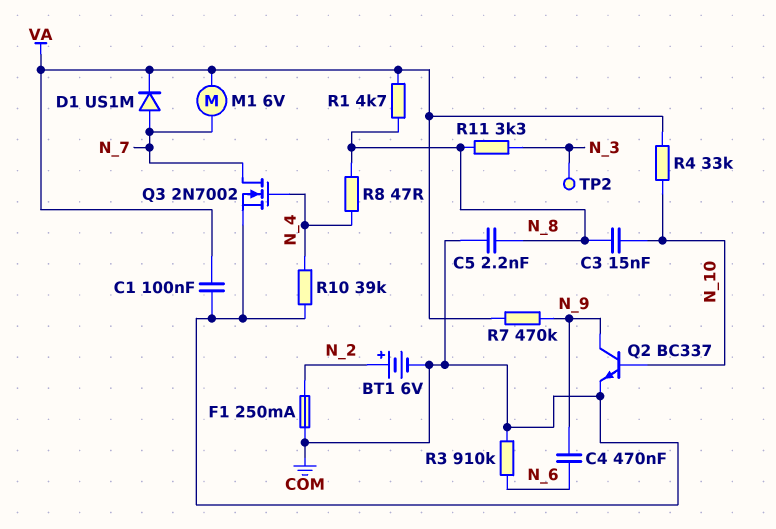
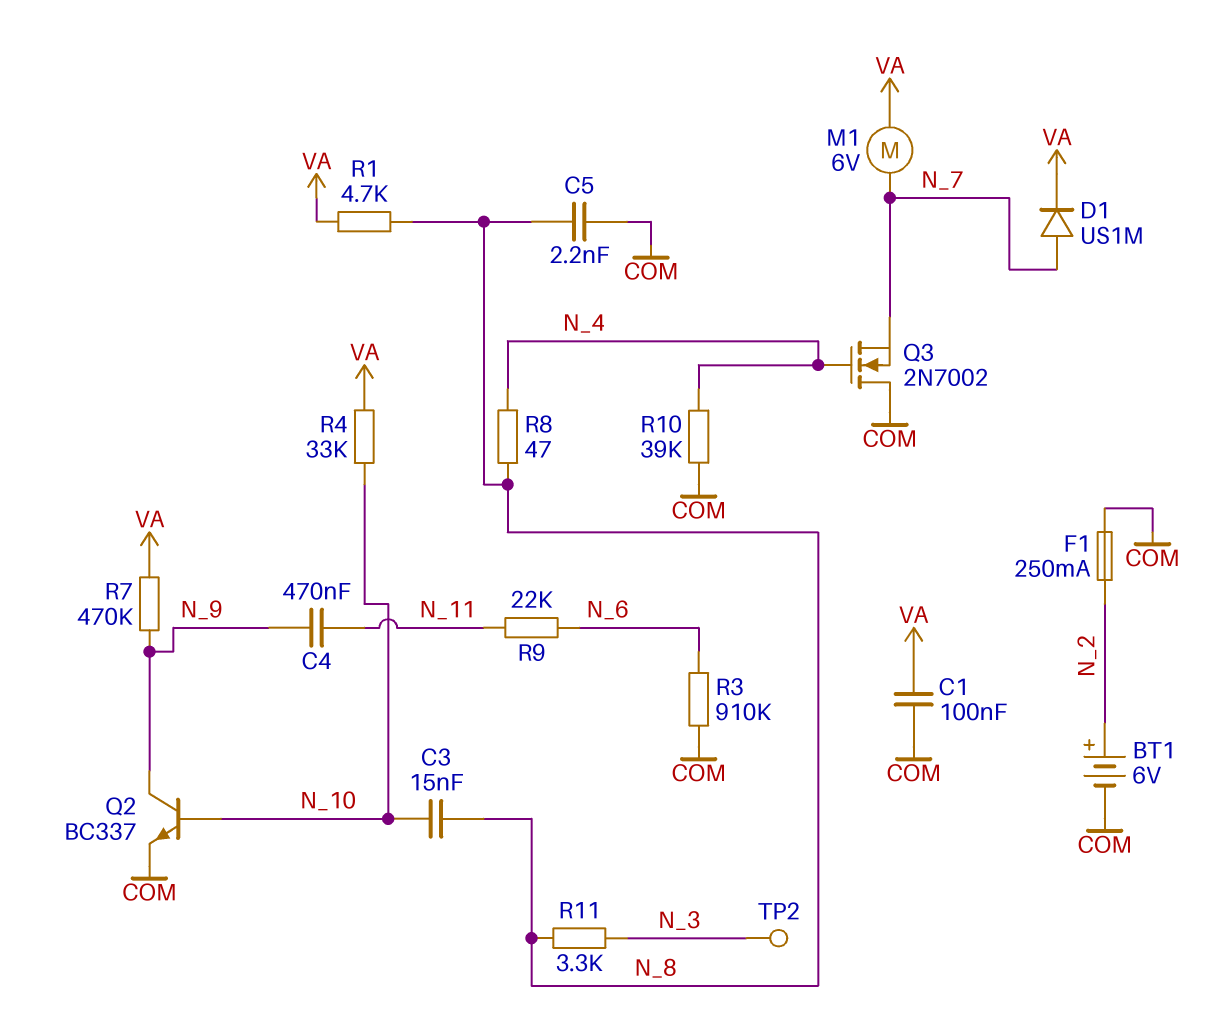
C4: 470nF (N_6, N_9) -> 470nF (N_9, N_11)
Q3: NMOS 2N7002 (G N_4, D N_7, S COM) -> NMOS 2N7002 (G N_4, D COM, S N_7)
R9: none -> 22k (N_6, N_11)

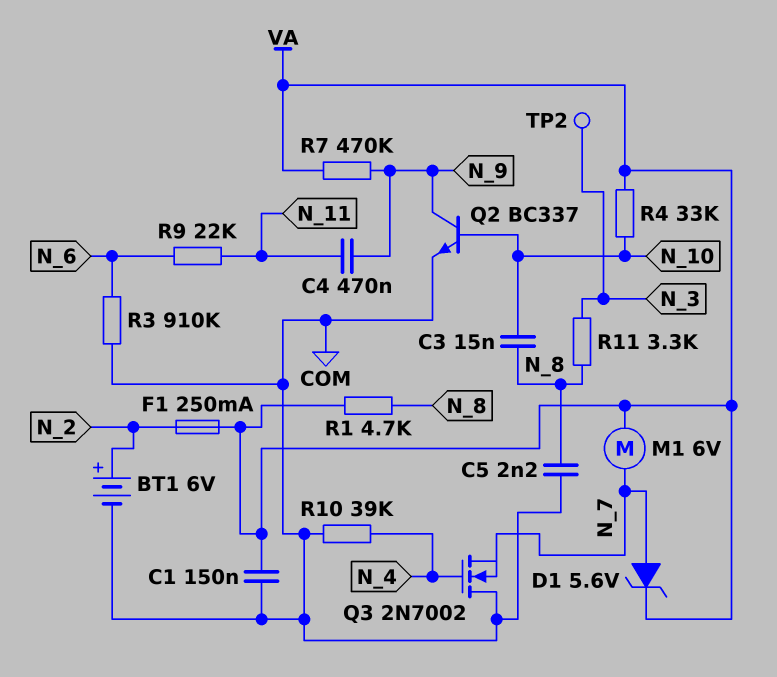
C1: 100nF (COM, VA) -> 150nF (COM, VA)
D1: diode US1M (A N_7, K VA) -> zener 5.6V (A N_7, K VA)
F1: 250mA (COM, N_2) -> 250mA (N_2, VA)
R8: 47 (N_4, N_8) -> none

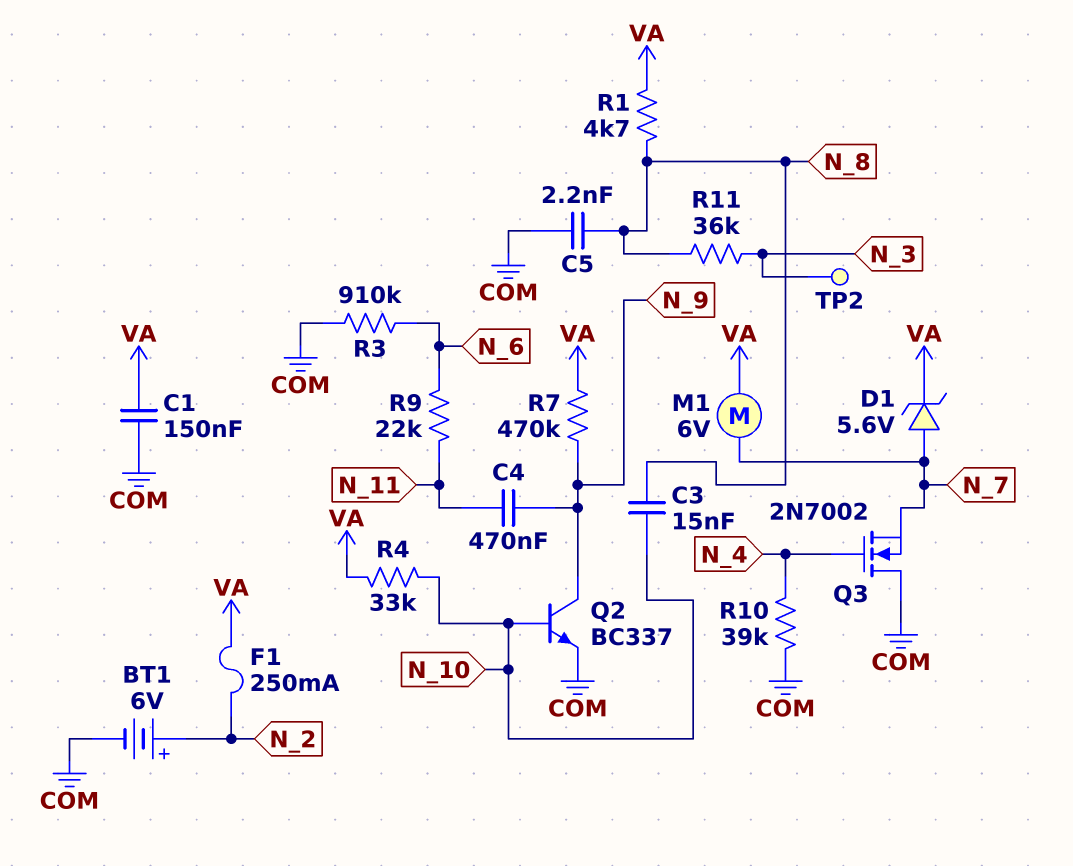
R11: 3.3k (N_3, N_8) -> 36k (N_3, N_8)

